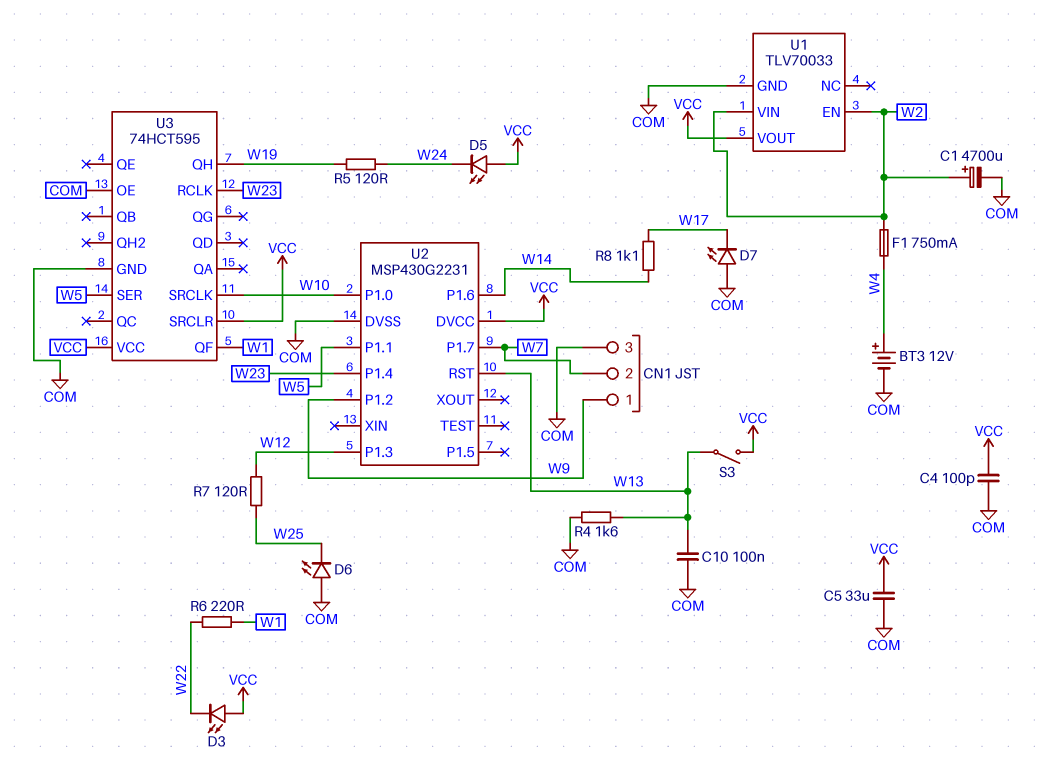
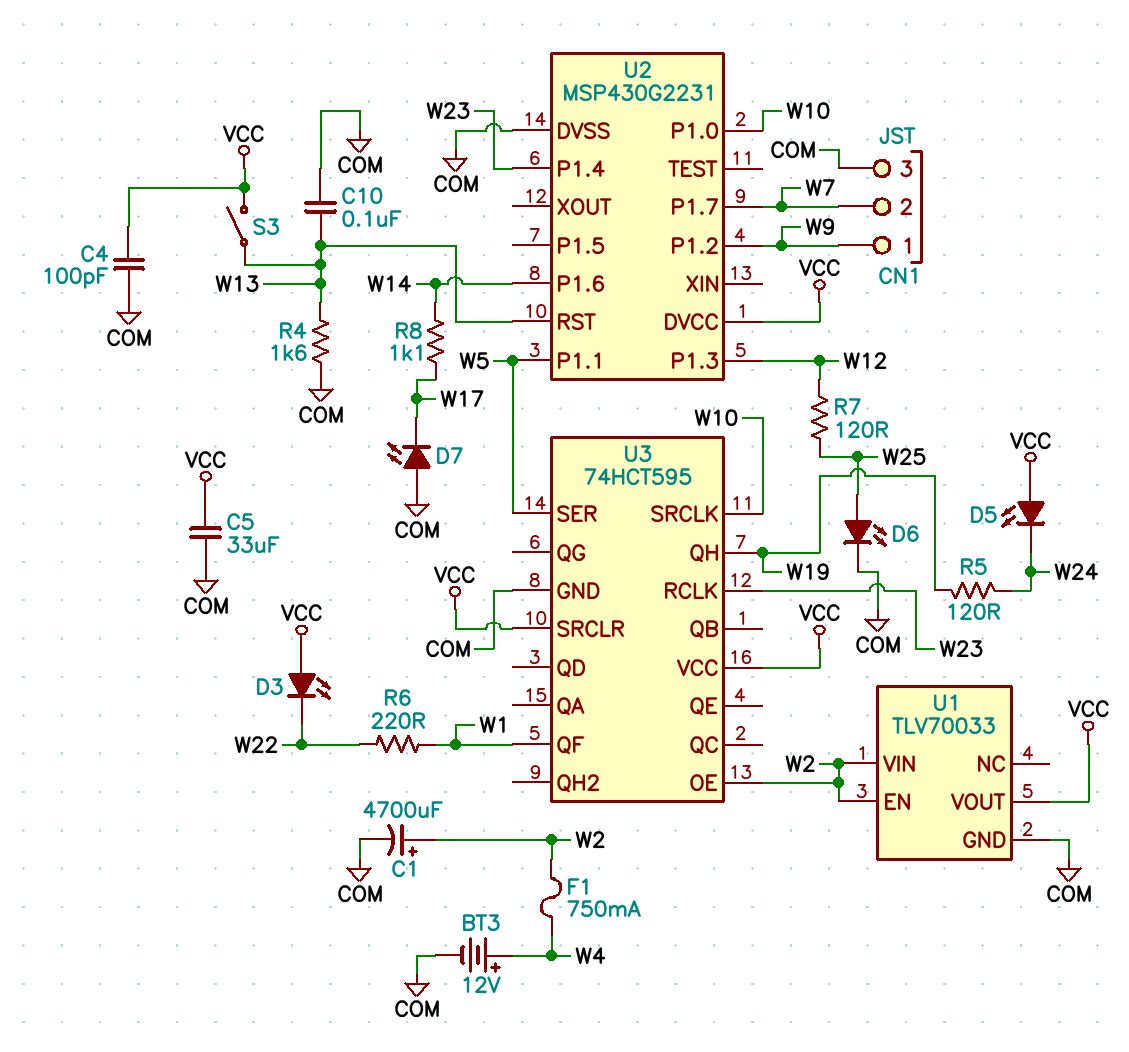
D6: LED (A COM, K W25) -> LED (A W25, K COM)
U3 pin OE: COM -> W2

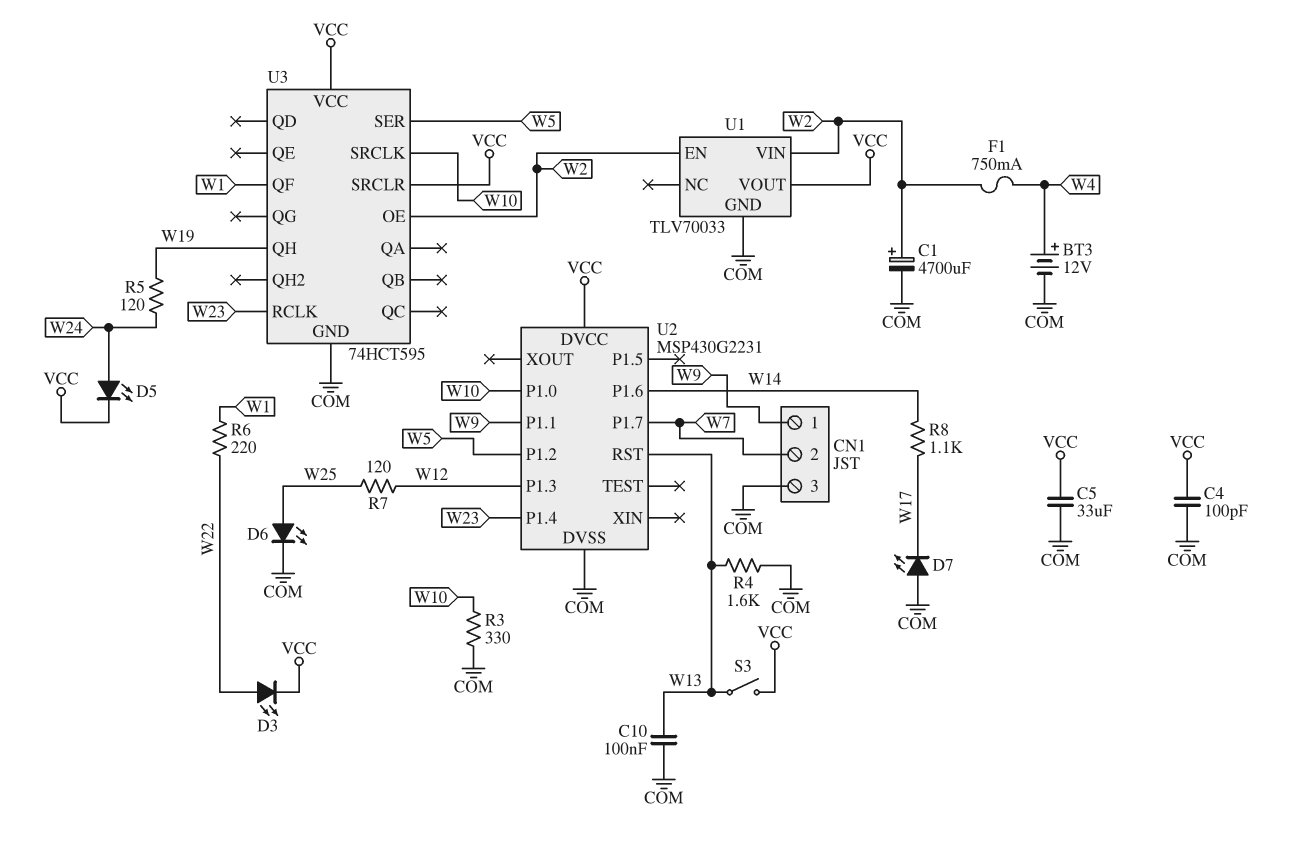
D3: LED (A VCC, K W22) -> LED (A W22, K VCC)
D5: LED (A VCC, K W24) -> LED (A W24, K VCC)
R3: none -> 330 (COM, W10)
U2 pin P1.1: W5 -> W9
U2 pin P1.2: W9 -> W5

